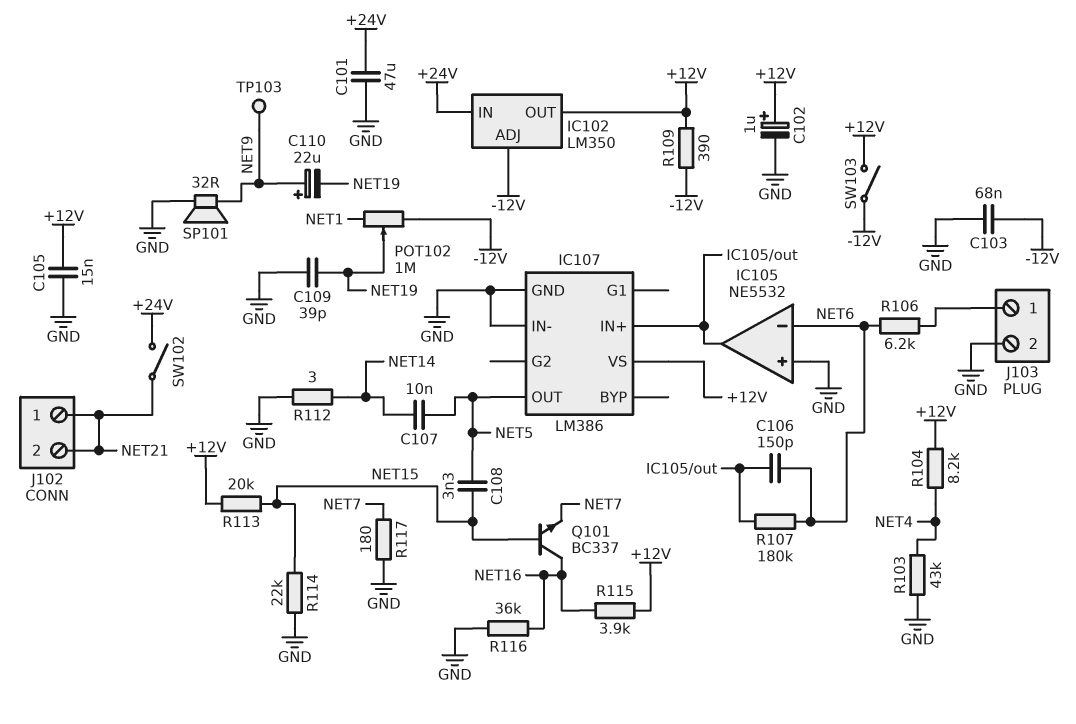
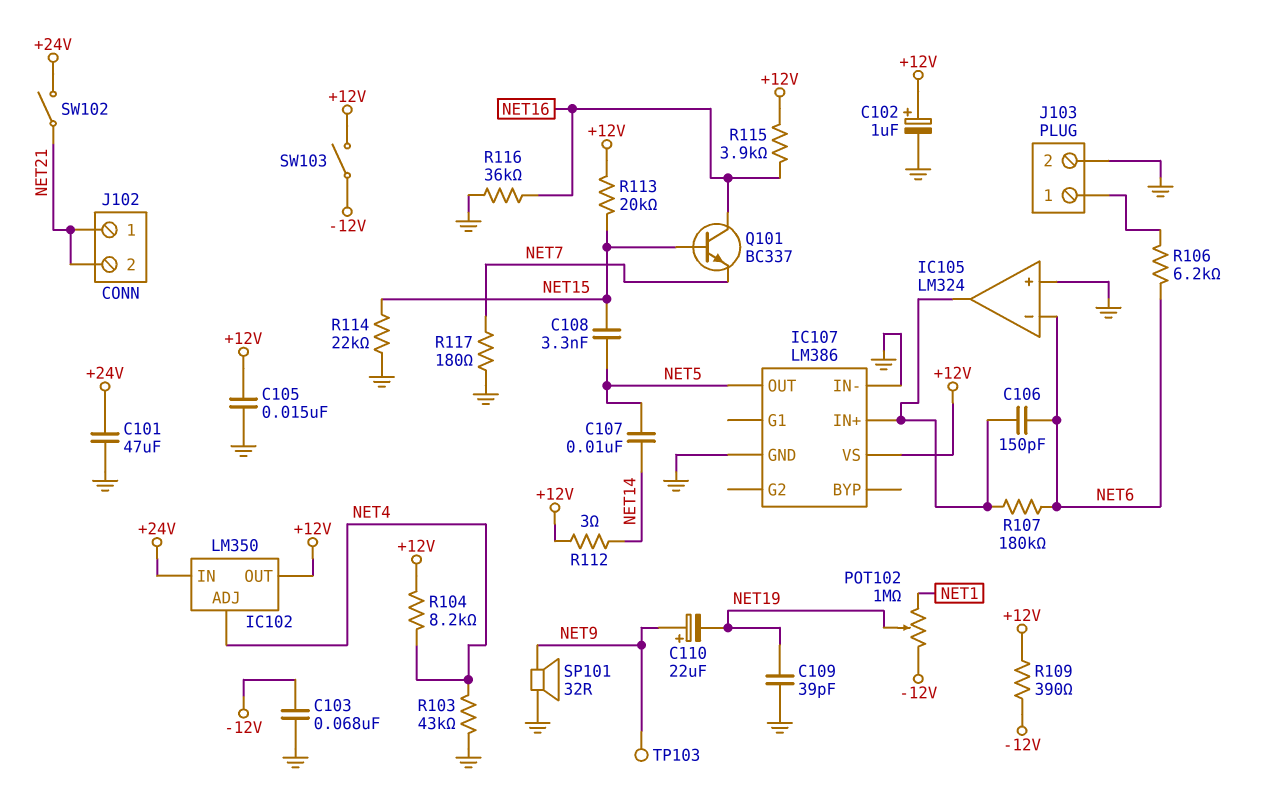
IC102 pin ADJ: -12V -> NET4
IC105: NE5532 -> LM324
R112: 3 (GND, NET14) -> 3 (+12V, NET14)

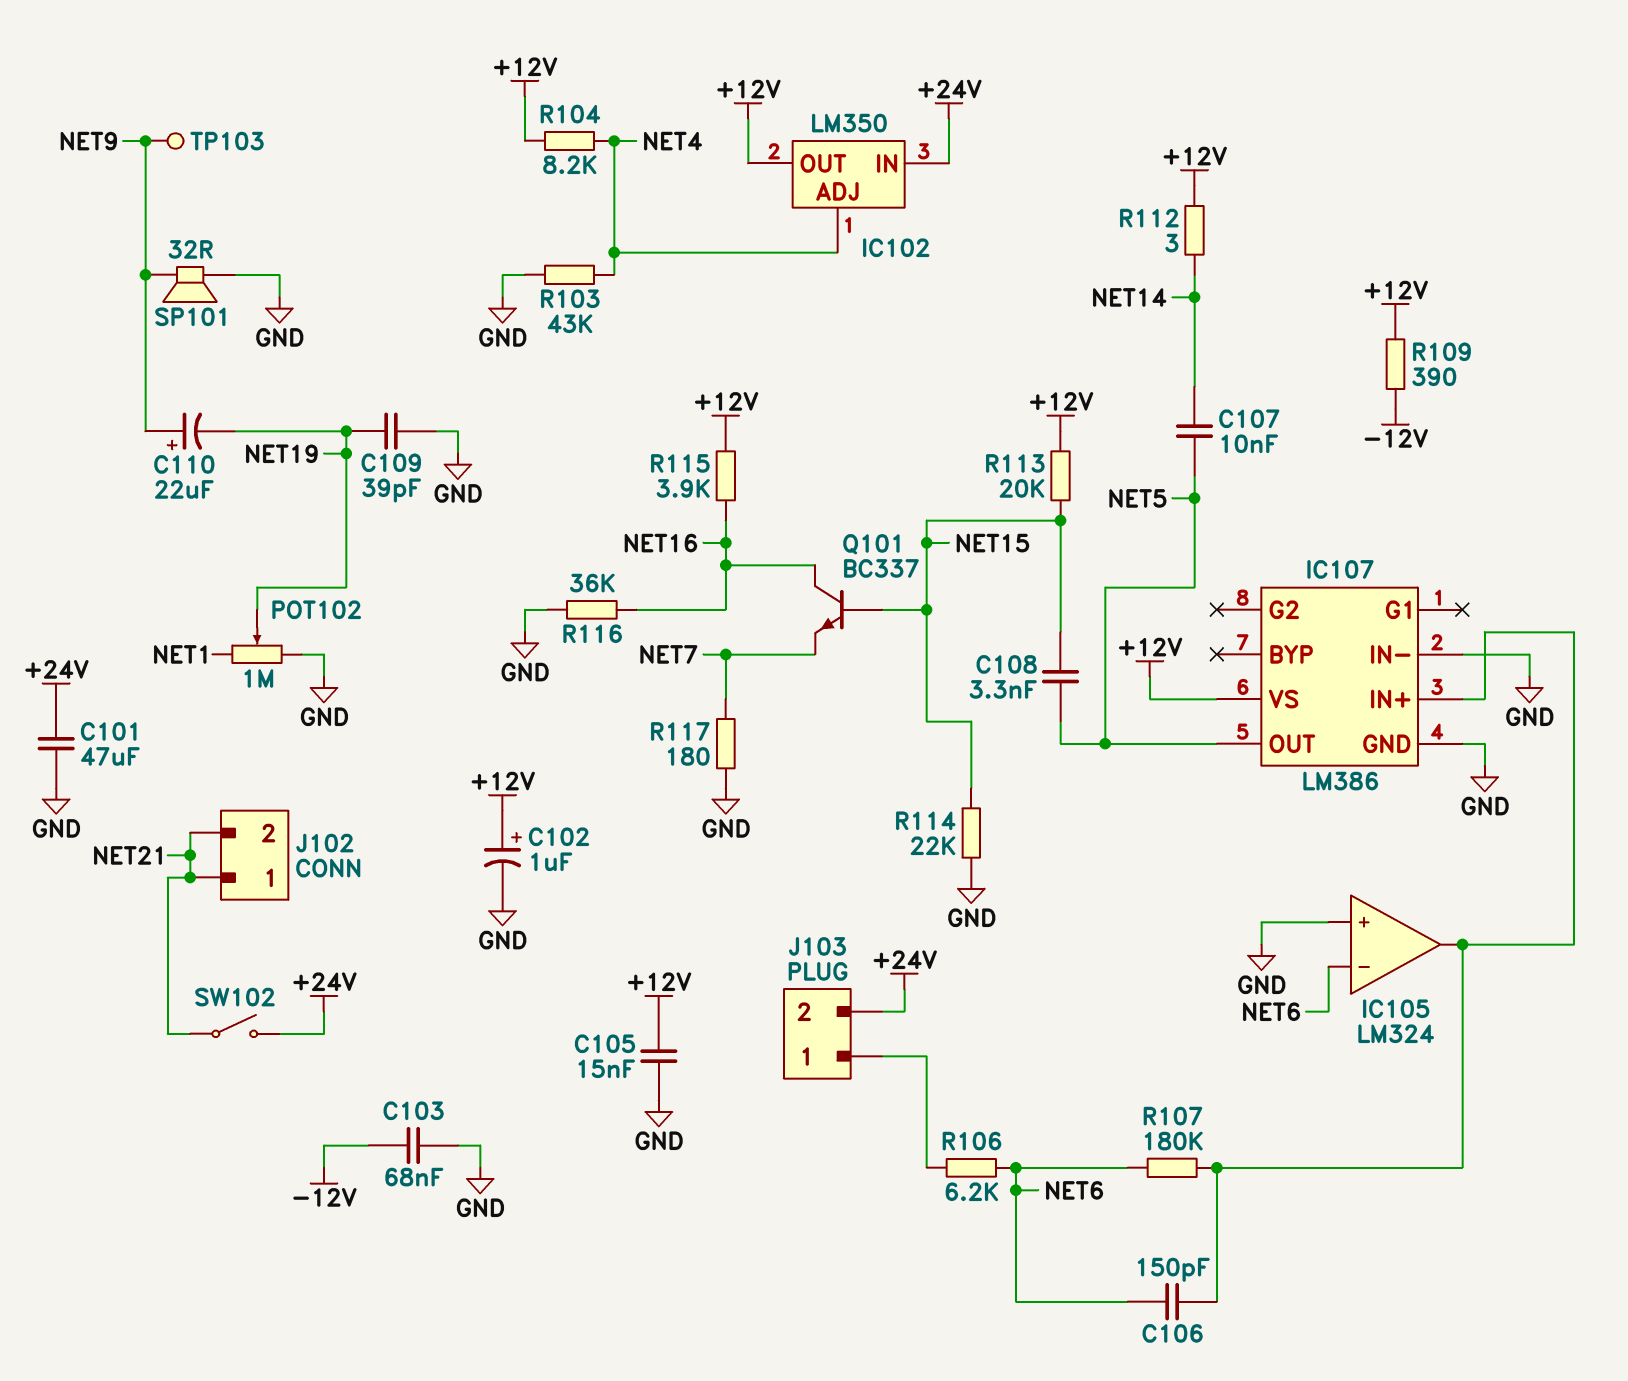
J103 pin 2: GND -> +24V
POT102: 1M (-12V, NET1, wiper NET19) -> 1M (GND, NET1, wiper NET19)
SW103: switch (+12V, -12V) -> none

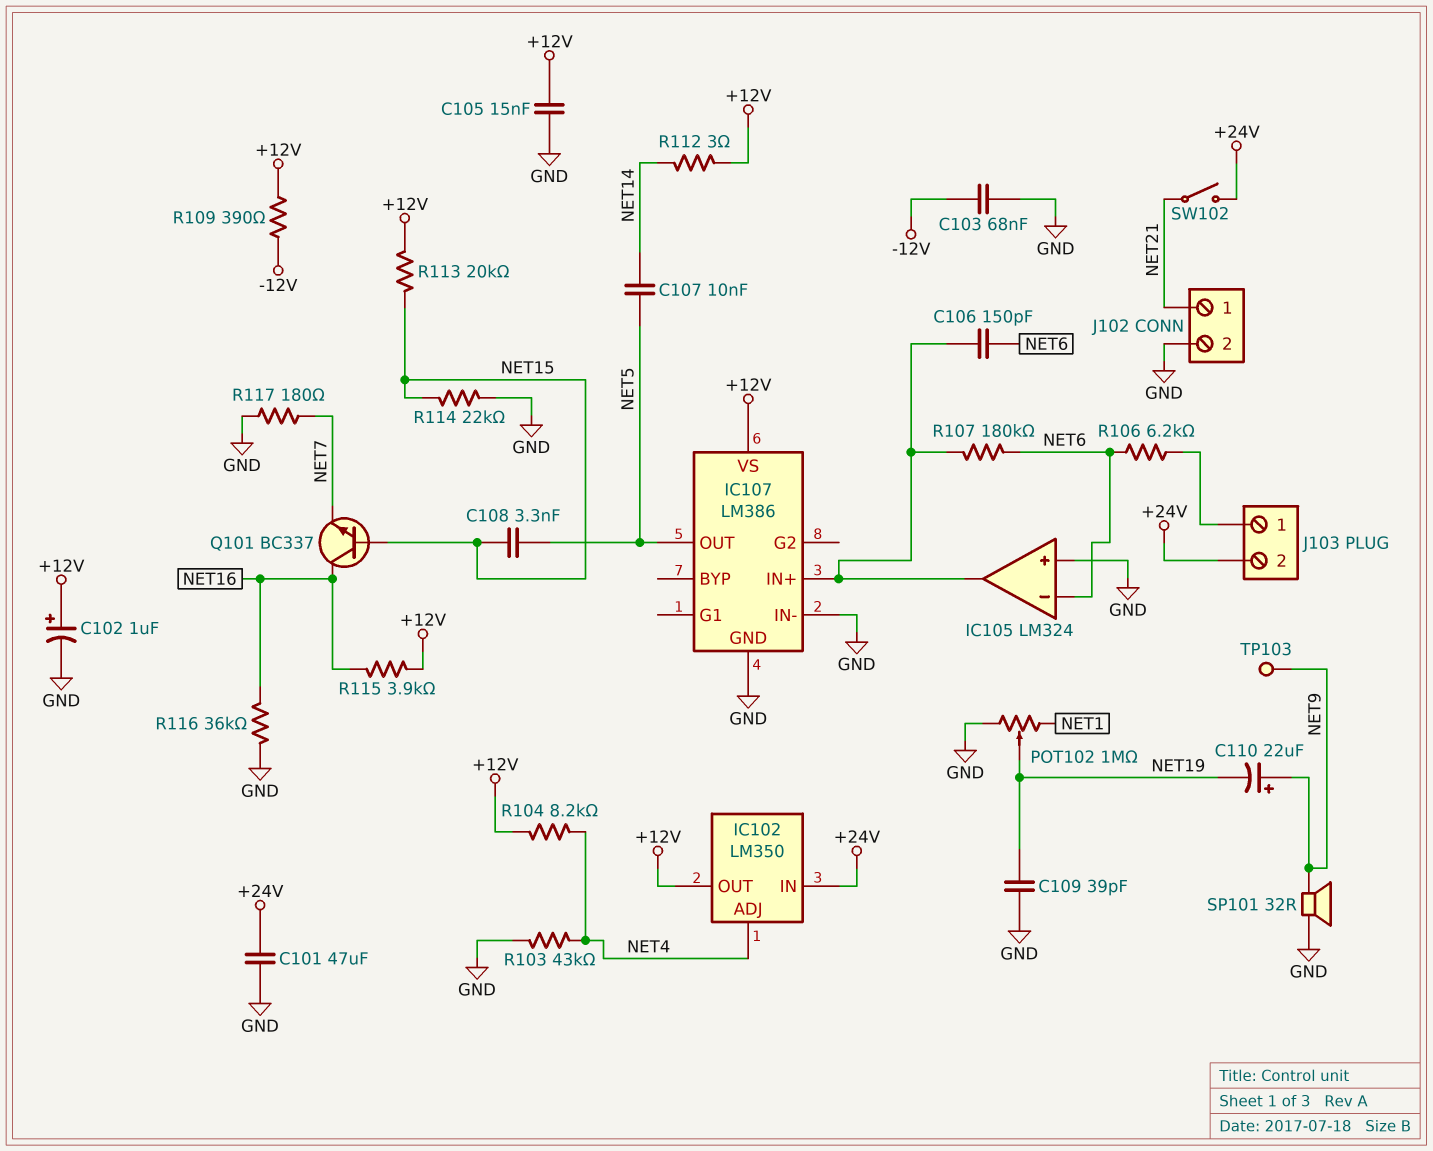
J102 pin 2: NET21 -> GND

